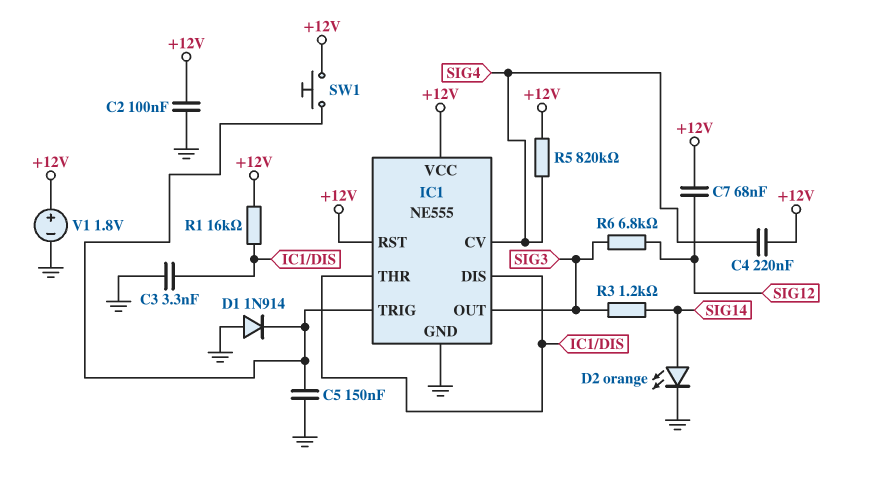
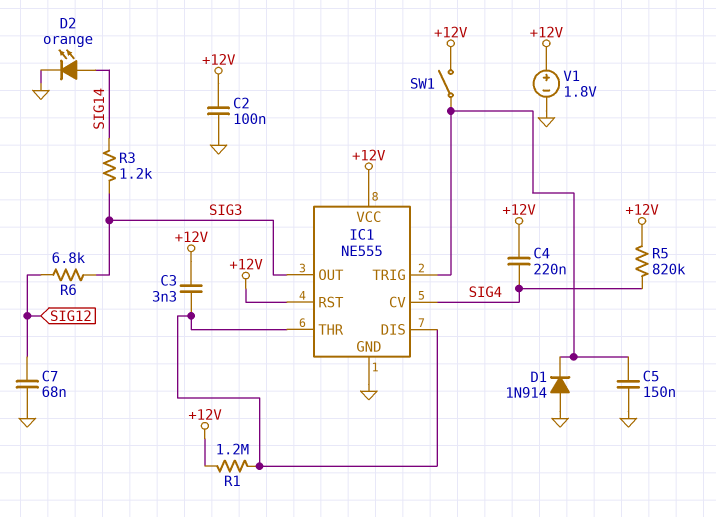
C3: 3.3nF (GND, IC1/DIS) -> 3.3nF (+12V, IC1/DIS)
C7: 68nF (+12V, SIG12) -> 68nF (GND, SIG12)
R1: 16k (+12V, IC1/DIS) -> 1.2M (+12V, IC1/DIS)
SW1: button (+12V, IC1/TRIG) -> switch (+12V, IC1/TRIG)

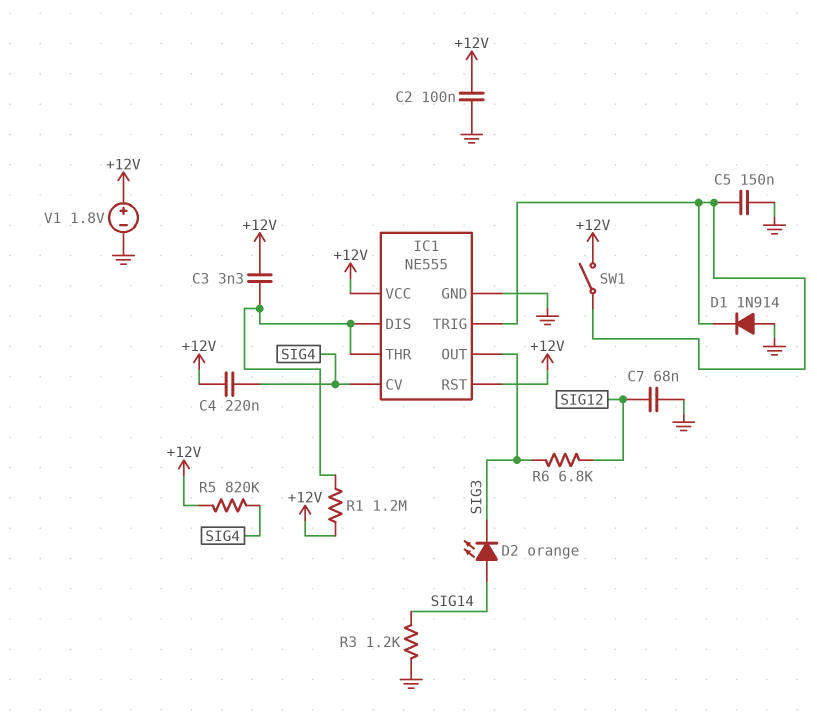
D2: LED orange (A SIG14, K GND) -> LED orange (A SIG14, K SIG3)
R3: 1.2k (SIG3, SIG14) -> 1.2k (GND, SIG14)

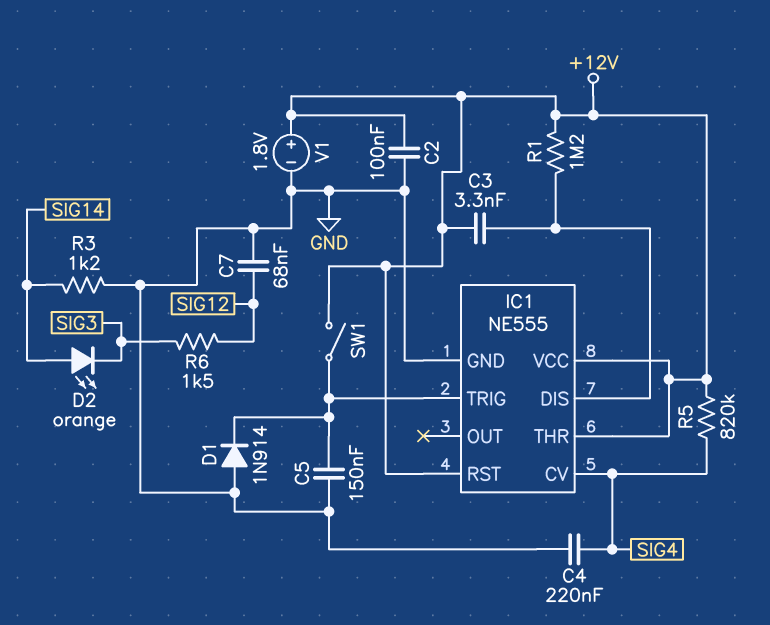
C4: 220nF (+12V, SIG4) -> 220nF (GND, SIG4)
IC1 pin OUT: SIG3 -> none
IC1 pin THR: IC1/DIS -> +12V
R6: 6.8k (SIG3, SIG12) -> 1.5k (SIG3, SIG12)

